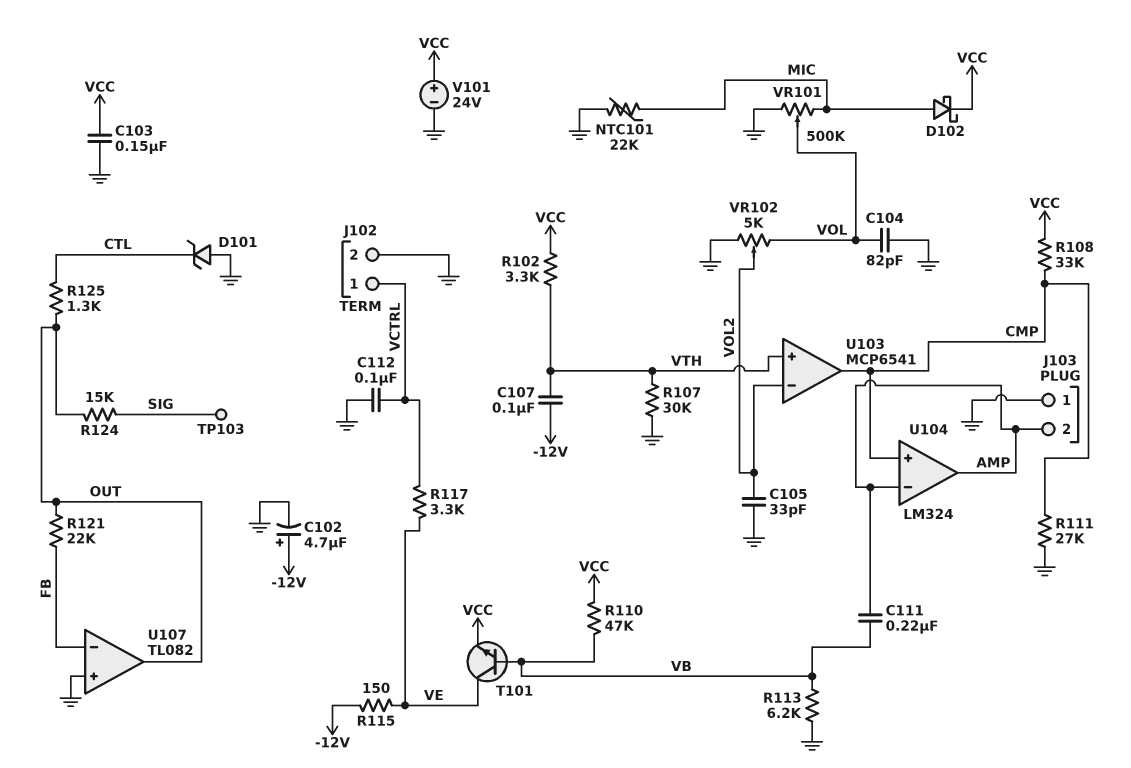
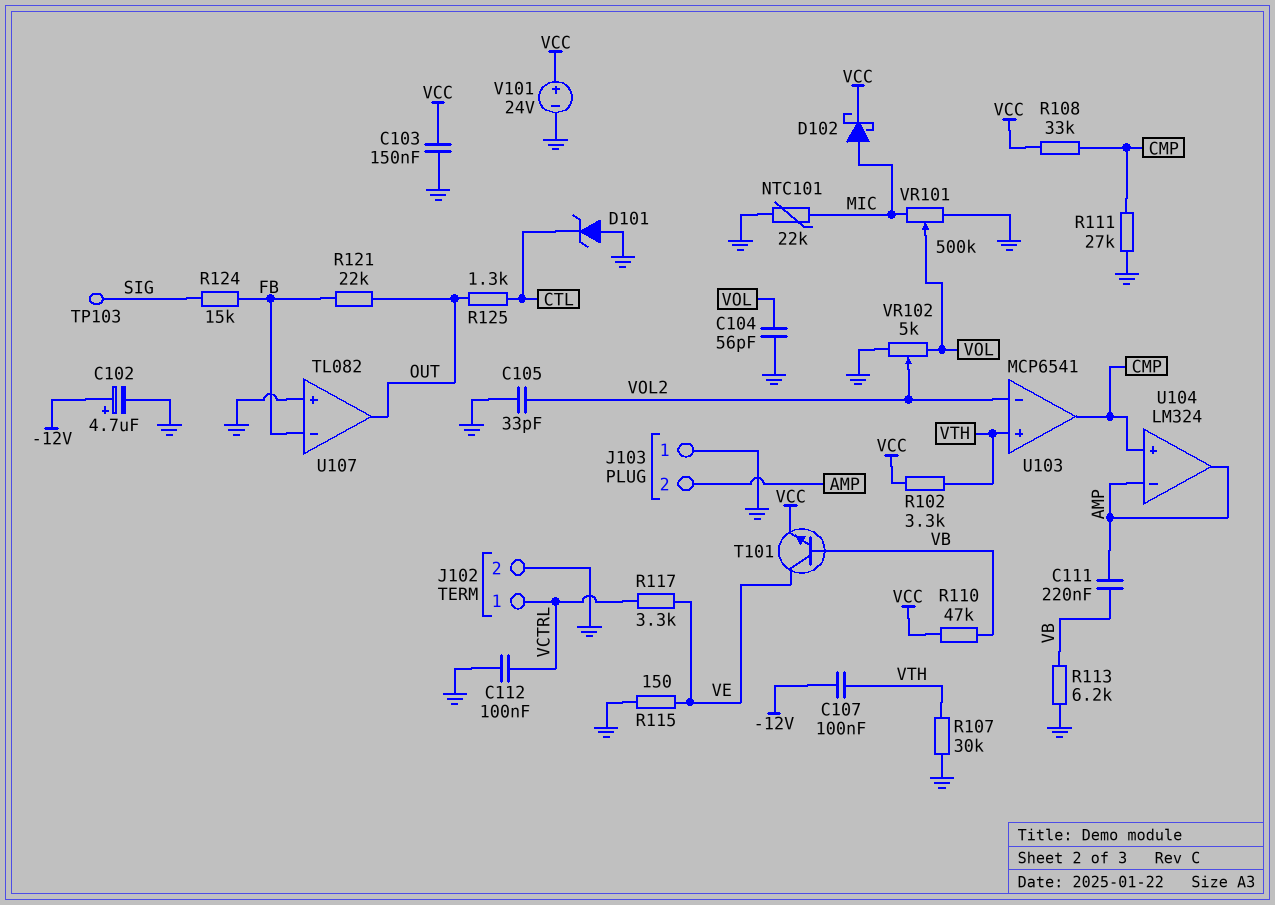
C104: 82pF (GND, VOL) -> 56pF (GND, VOL)
R115: 150 (-12V, VE) -> 150 (GND, VE)
R124: 15k (OUT, SIG) -> 15k (FB, SIG)

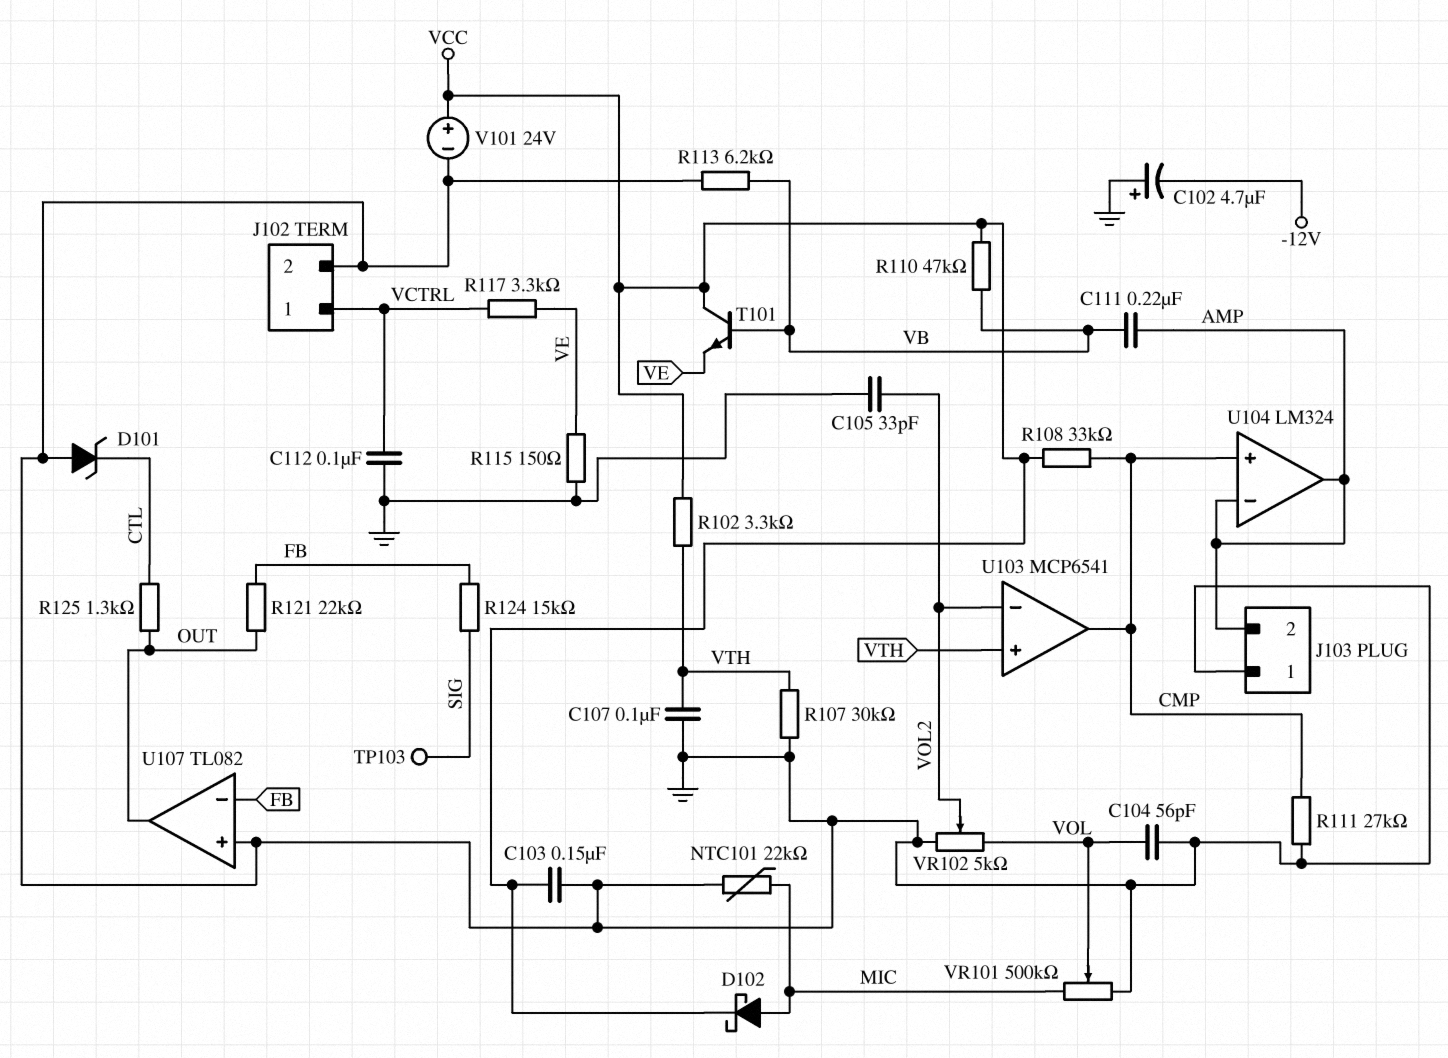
C102: 4.7uF (plus -12V, minus GND) -> 4.7uF (plus GND, minus -12V)
C107: 100nF (-12V, VTH) -> 100nF (GND, VTH)
T101: NPN (B VB, C VE, E VCC) -> NPN (B VB, C VCC, E VE)

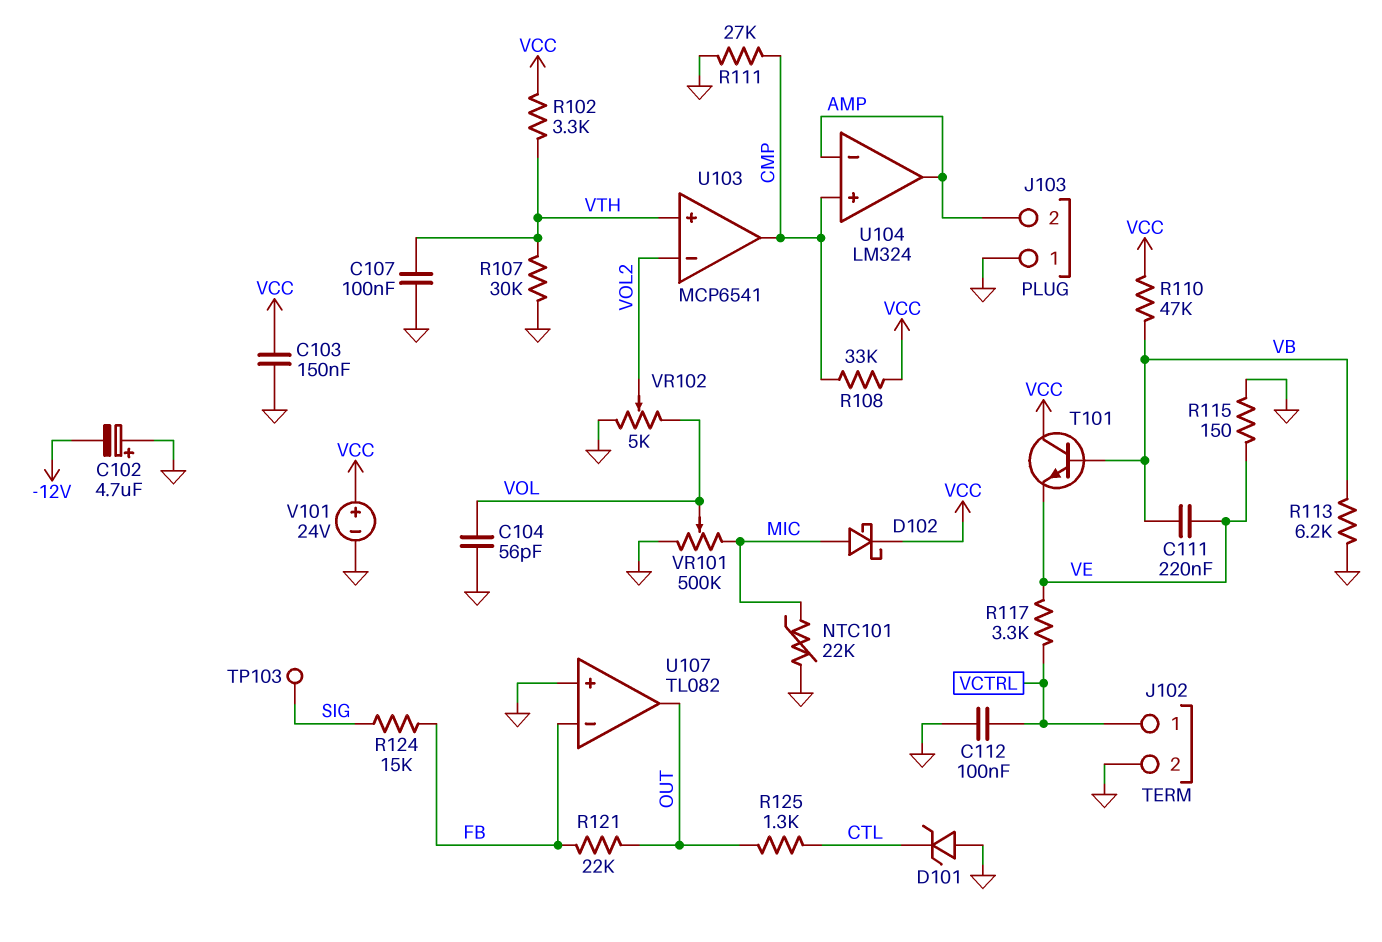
C105: 33pF (GND, VOL2) -> none
C111: 220nF (AMP, VB) -> 220nF (VB, VE)

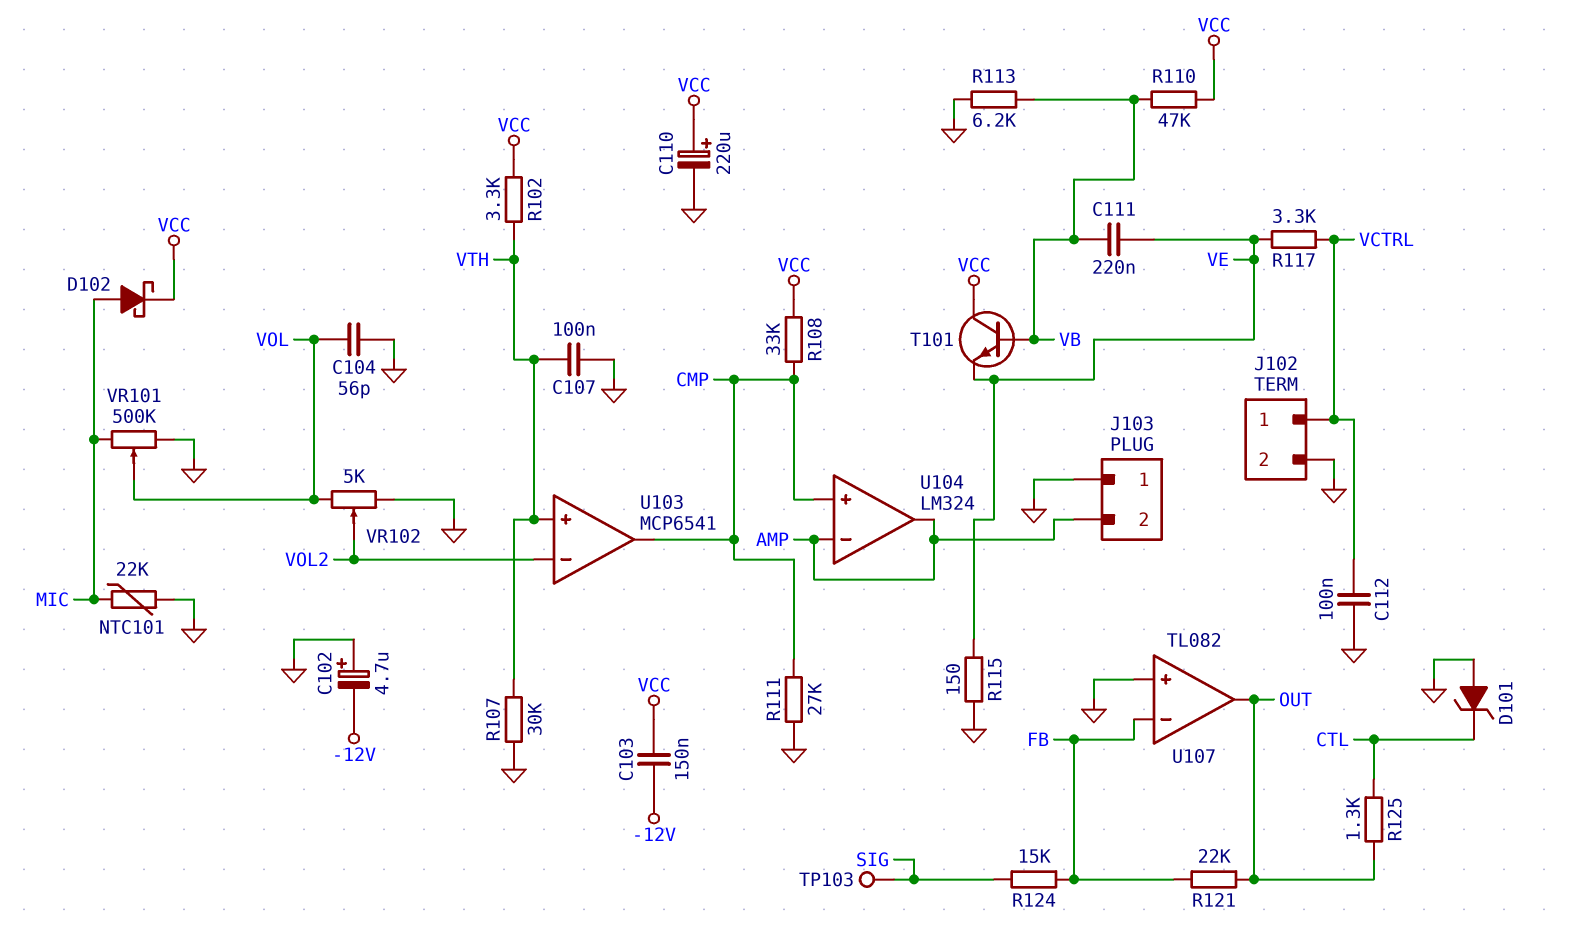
C103: 150nF (GND, VCC) -> 150nF (-12V, VCC)
C110: none -> 220uF (plus VCC, minus GND)
V101: 24V (plus VCC, minus GND) -> none

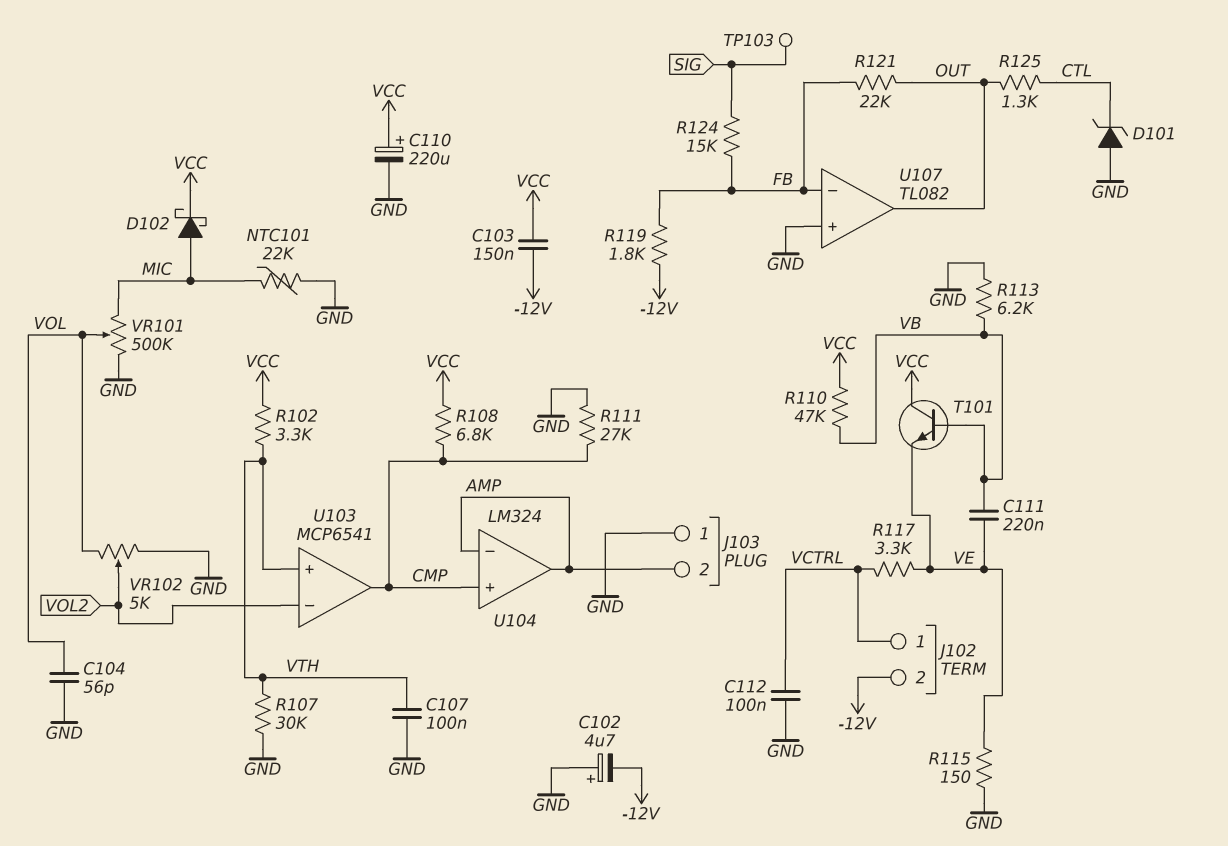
J102 pin 2: GND -> -12V
R108: 33k (CMP, VCC) -> 6.8k (CMP, VCC)
R119: none -> 1.8k (-12V, FB)

